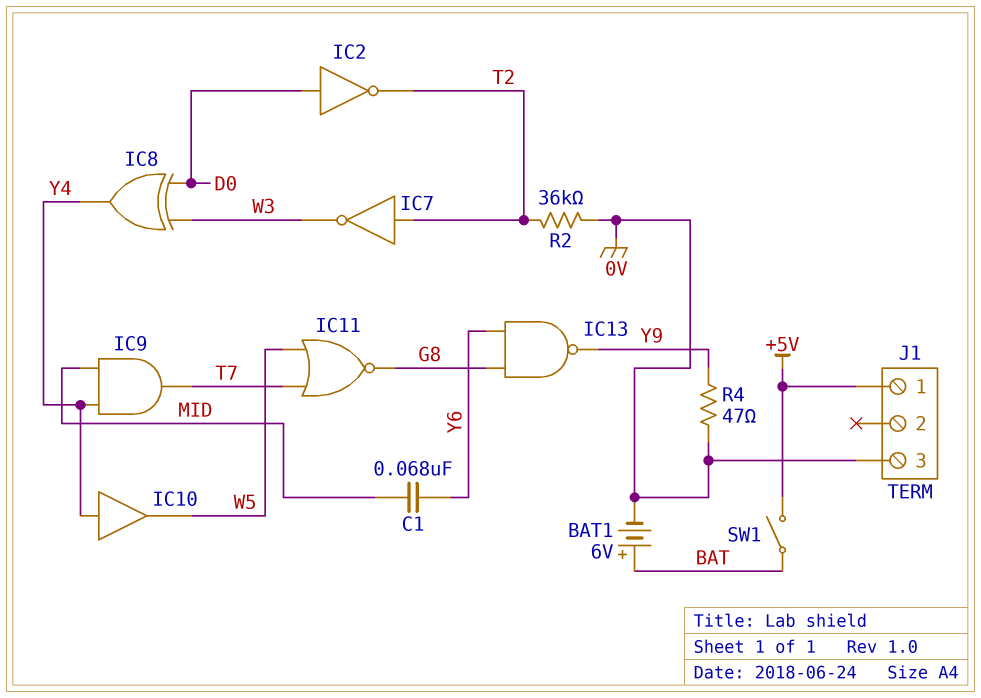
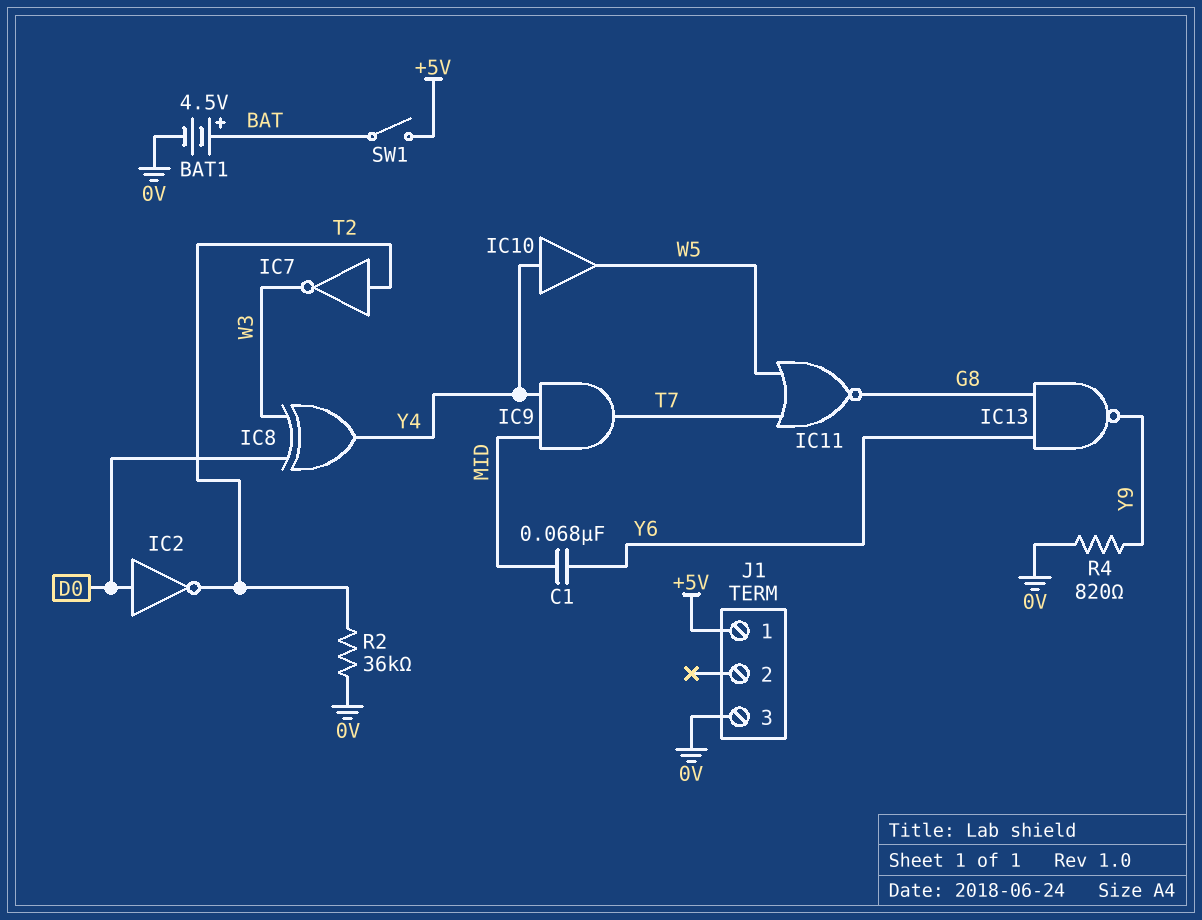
BAT1: 6V (plus BAT, minus 0V) -> 4.5V (plus BAT, minus 0V)
R4: 47 (0V, Y9) -> 820 (0V, Y9)

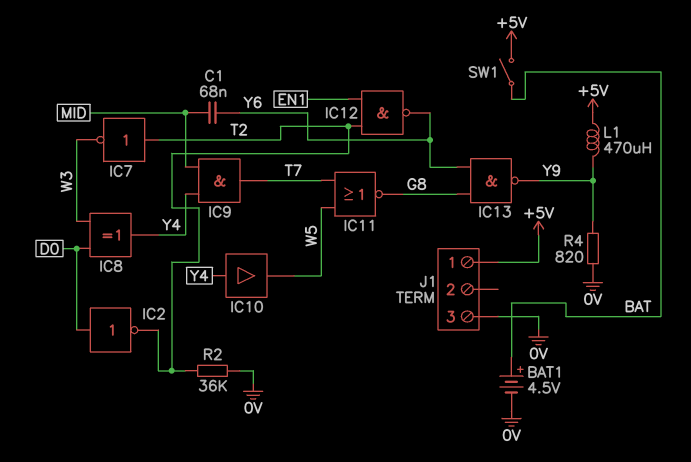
IC12: none -> NAND (in EN1, in T2, out Y6)
L1: none -> 470uH (+5V, Y9)

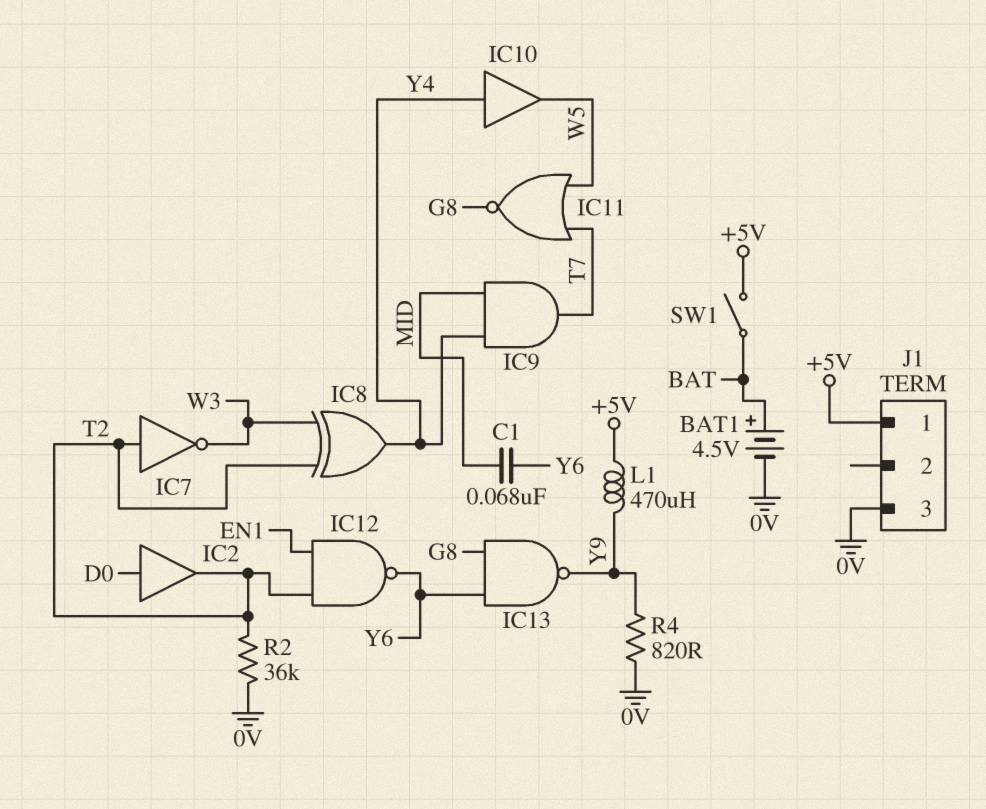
IC2: NOT (in D0, out T2) -> buffer (in D0, out T2)
IC8: XOR (in D0, in W3, out Y4) -> XOR (in T2, in W3, out Y4)

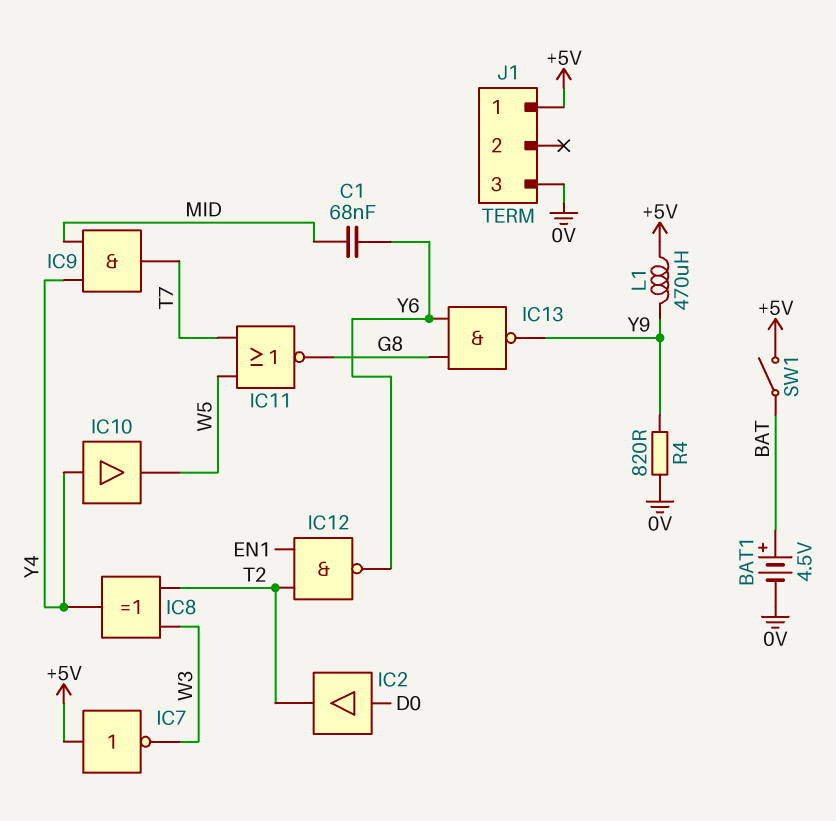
IC7: NOT (in T2, out W3) -> NOT (in +5V, out W3)
R2: 36k (0V, T2) -> none

